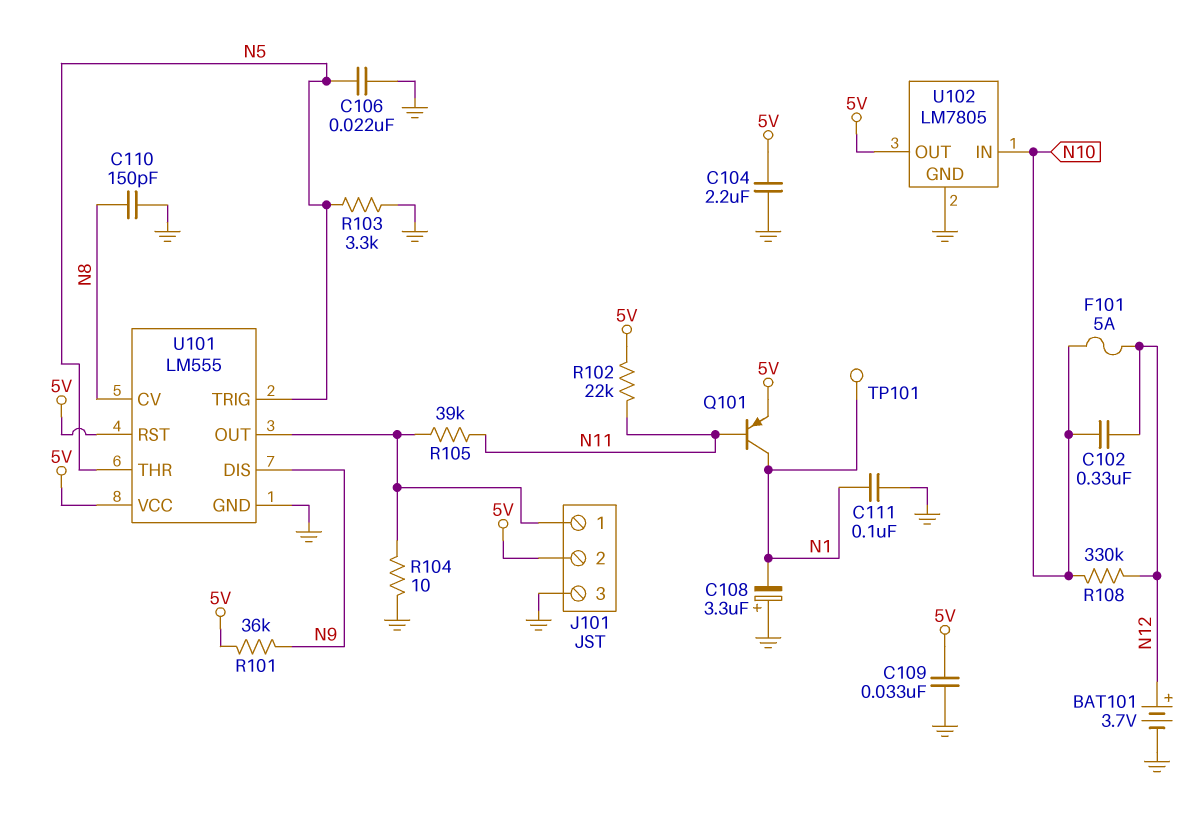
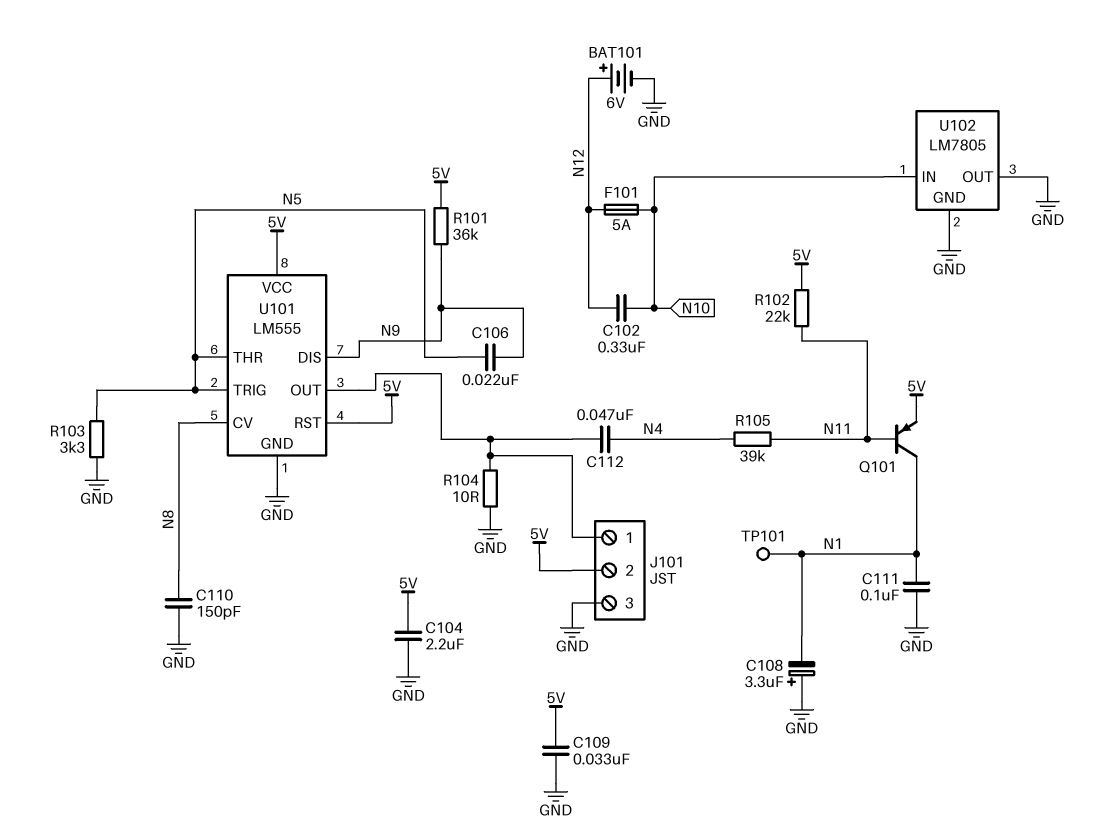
BAT101: 3.7V (plus N12, minus GND) -> 6V (plus N12, minus GND)
C106: 22nF (GND, N5) -> 22nF (N5, N9)
C112: none -> 47nF (J101/1, N4)
R105: 39k (J101/1, N11) -> 39k (N4, N11)
R108: 330k (N10, N12) -> none
U102 pin OUT: 5V -> GND

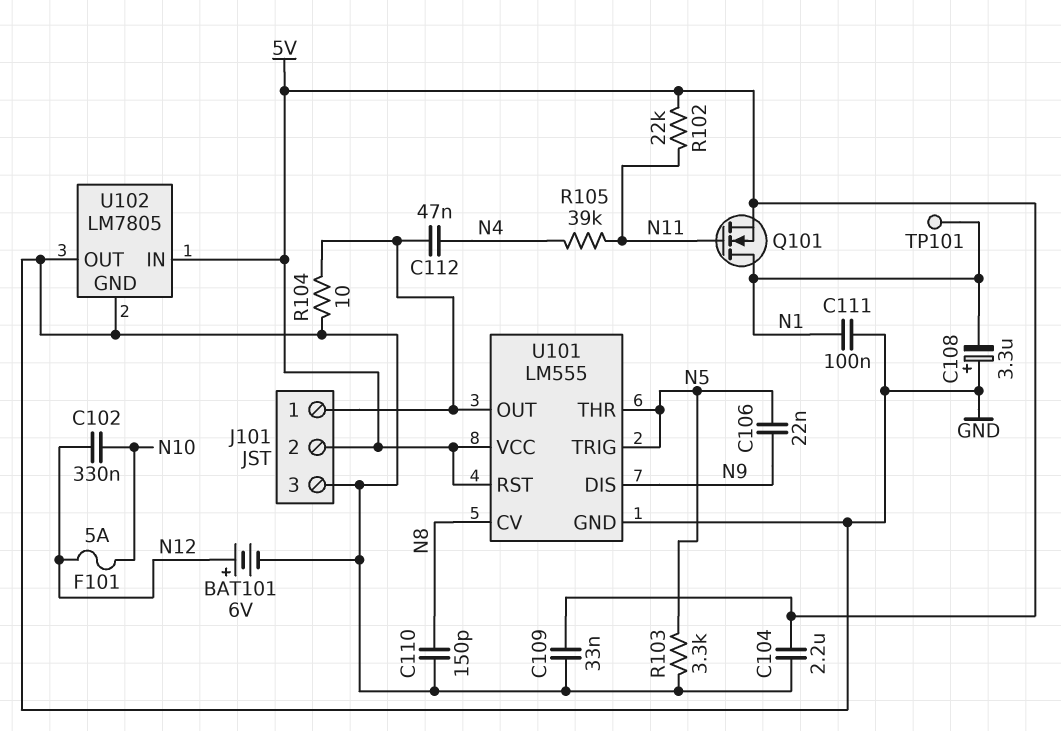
Q101: PNP (B N11, C N1, E 5V) -> NMOS (G N11, D N1, S 5V)
R101: 36k (5V, N9) -> none
U102 pin IN: N10 -> 5V

